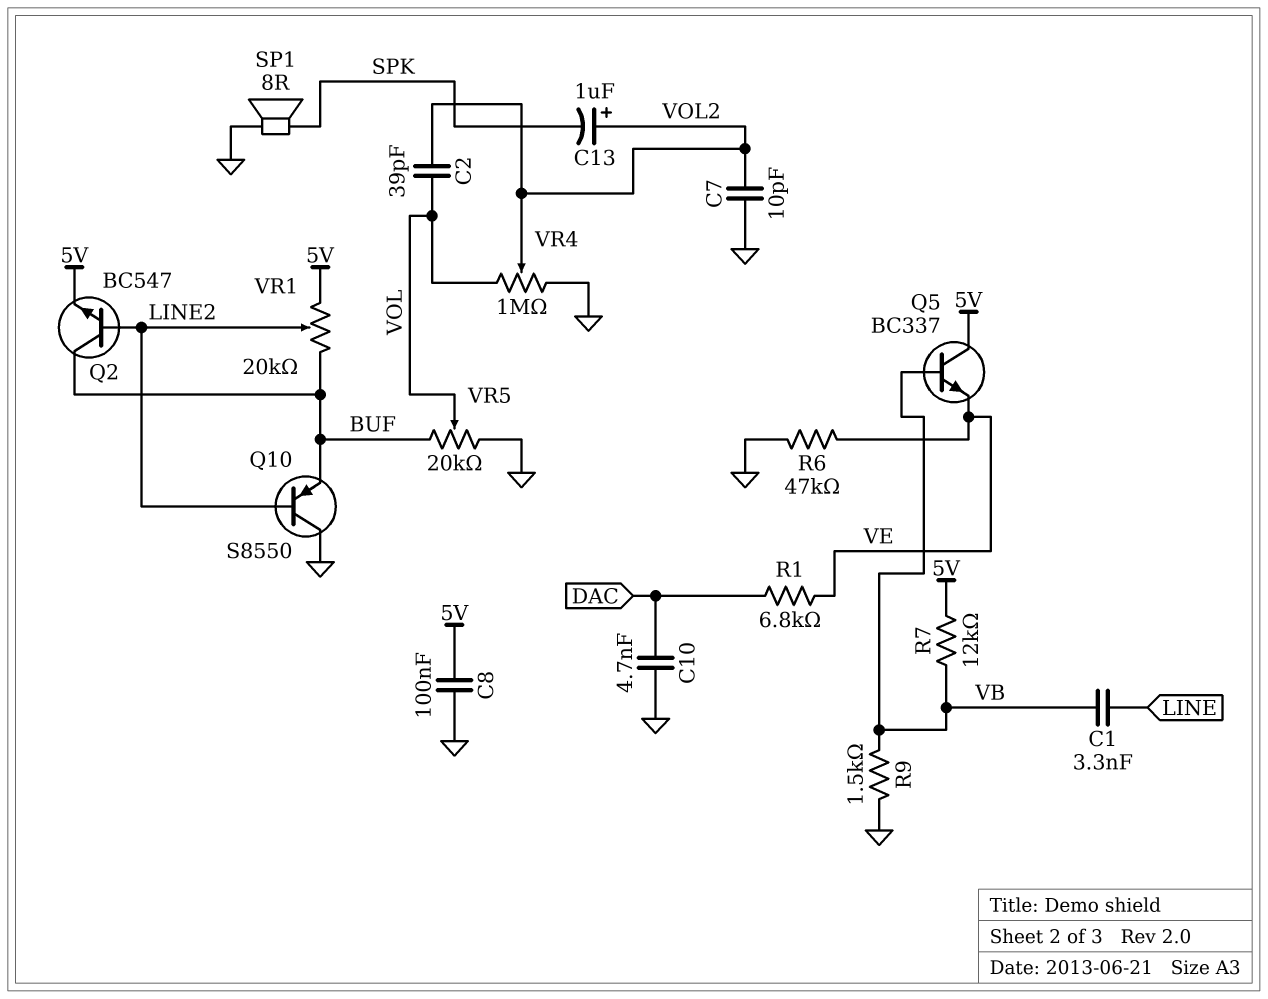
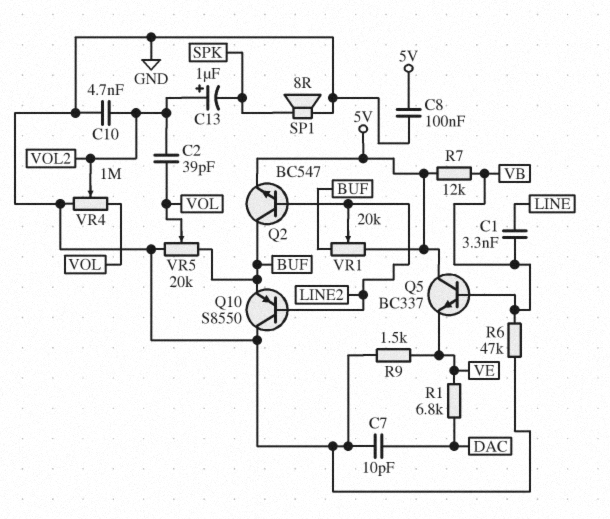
C7: 10pF (GND, VOL2) -> 10pF (DAC, GND)
C10: 4.7nF (DAC, GND) -> 4.7nF (GND, VOL2)
R6: 47k (GND, VE) -> 47k (GND, VB)
R9: 1.5k (GND, VB) -> 1.5k (GND, VE)

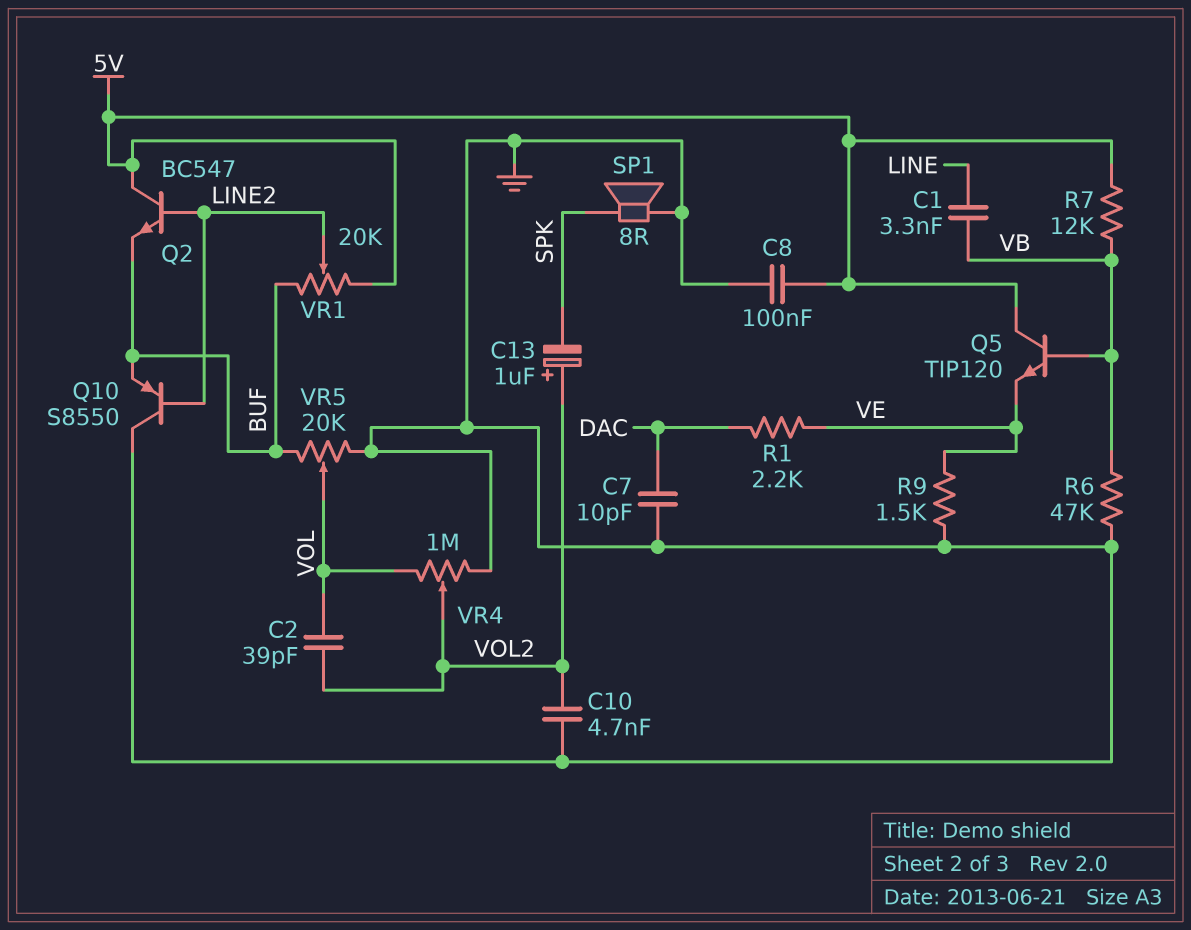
Q2: NPN BC547 (B LINE2, C BUF, E 5V) -> NPN BC547 (B LINE2, C 5V, E BUF)
Q5: NPN BC337 (B VB, C 5V, E VE) -> NPN TIP120 (B VB, C 5V, E VE)
R1: 6.8k (DAC, VE) -> 2.2k (DAC, VE)

